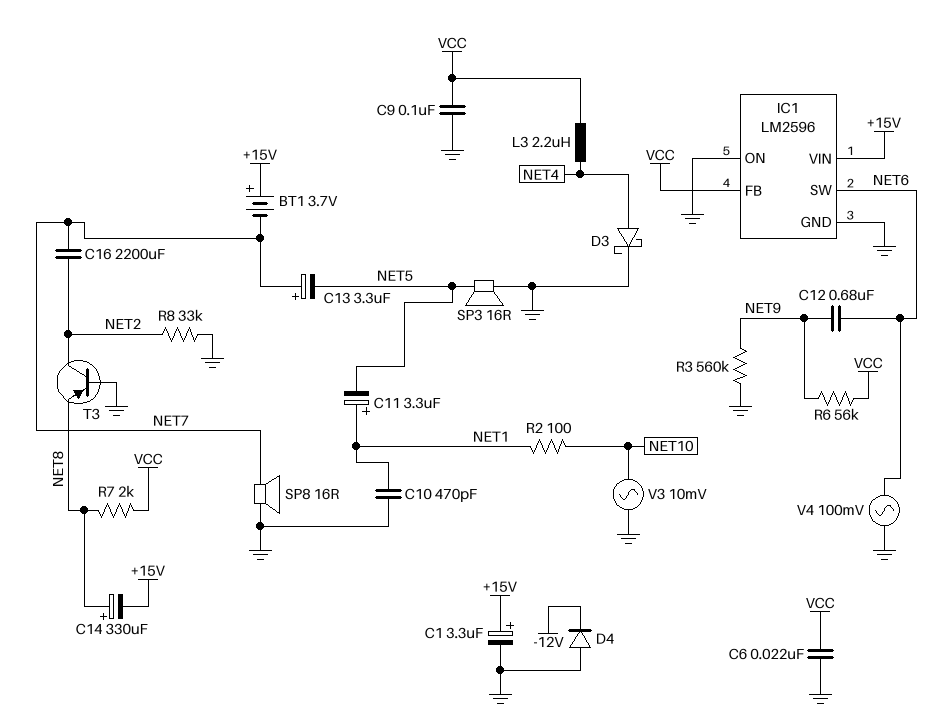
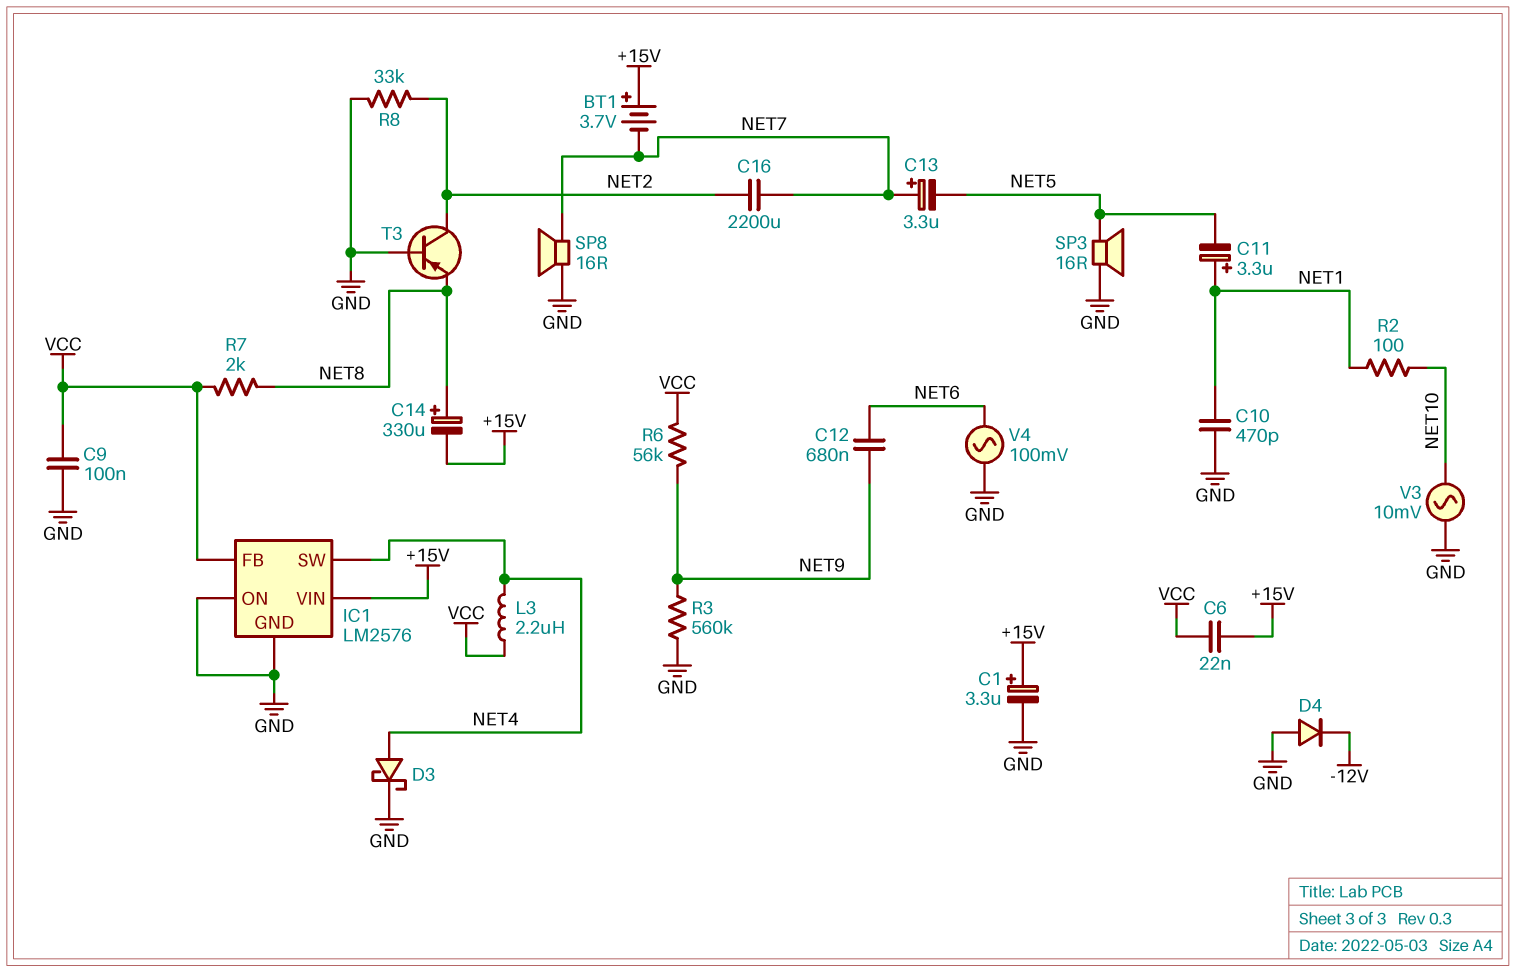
C6: 22nF (GND, VCC) -> 22nF (+15V, VCC)
IC1: LM2596 -> LM2576
IC1 pin SW: NET6 -> NET4

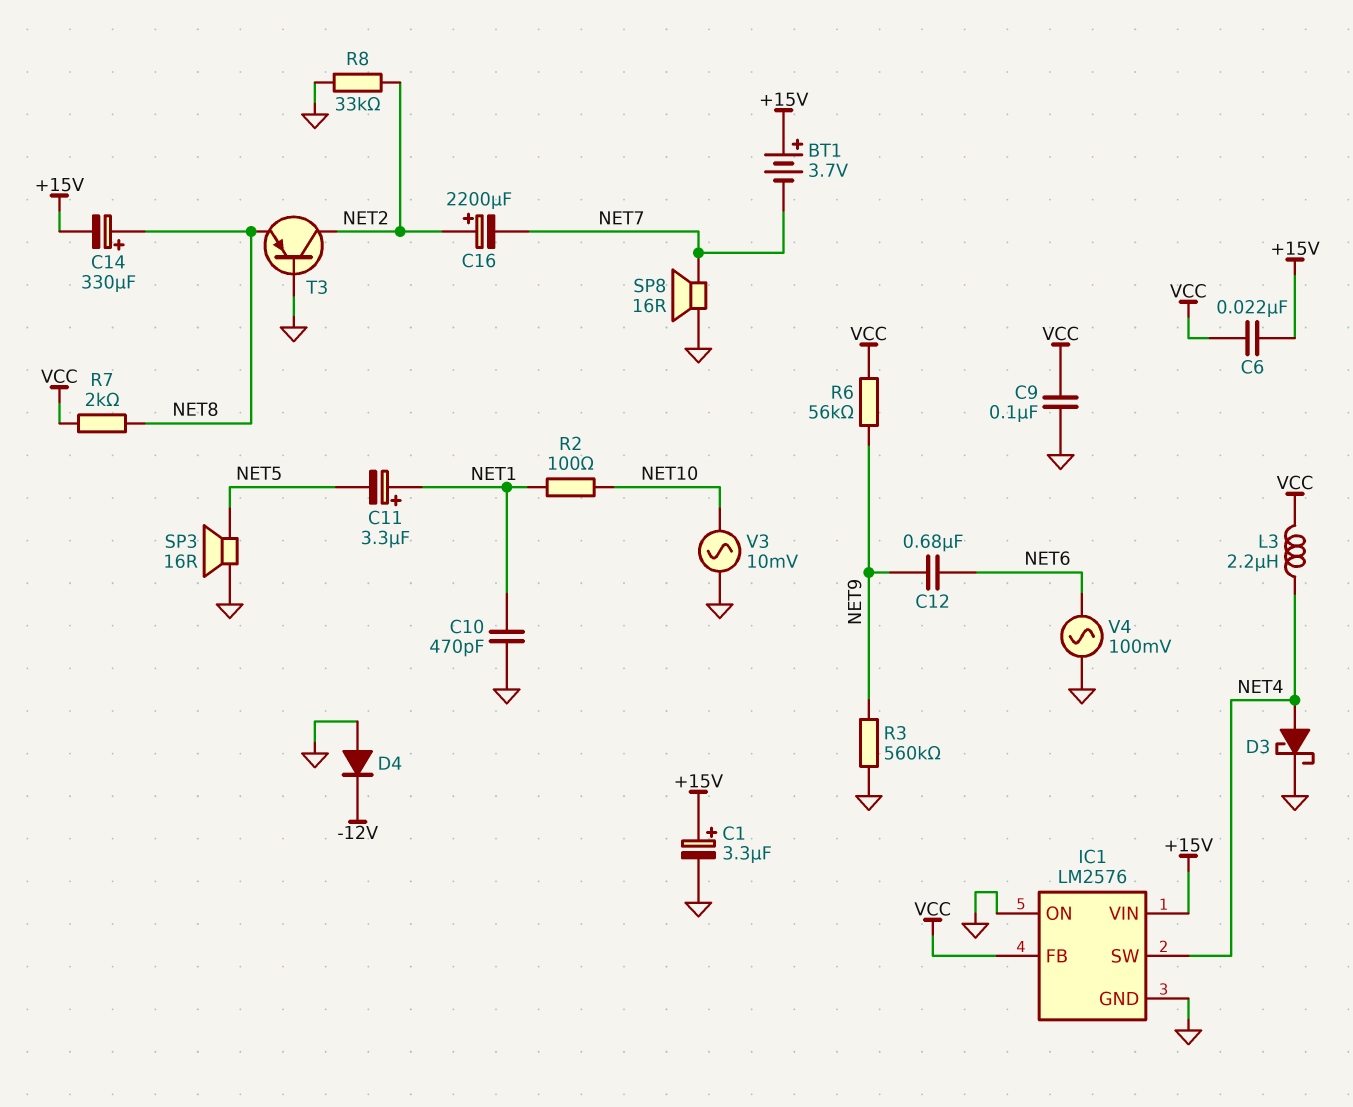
C13: 3.3uF (plus NET7, minus NET5) -> none
C16: 2200uF (NET2, NET7) -> 2200uF (plus NET2, minus NET7)

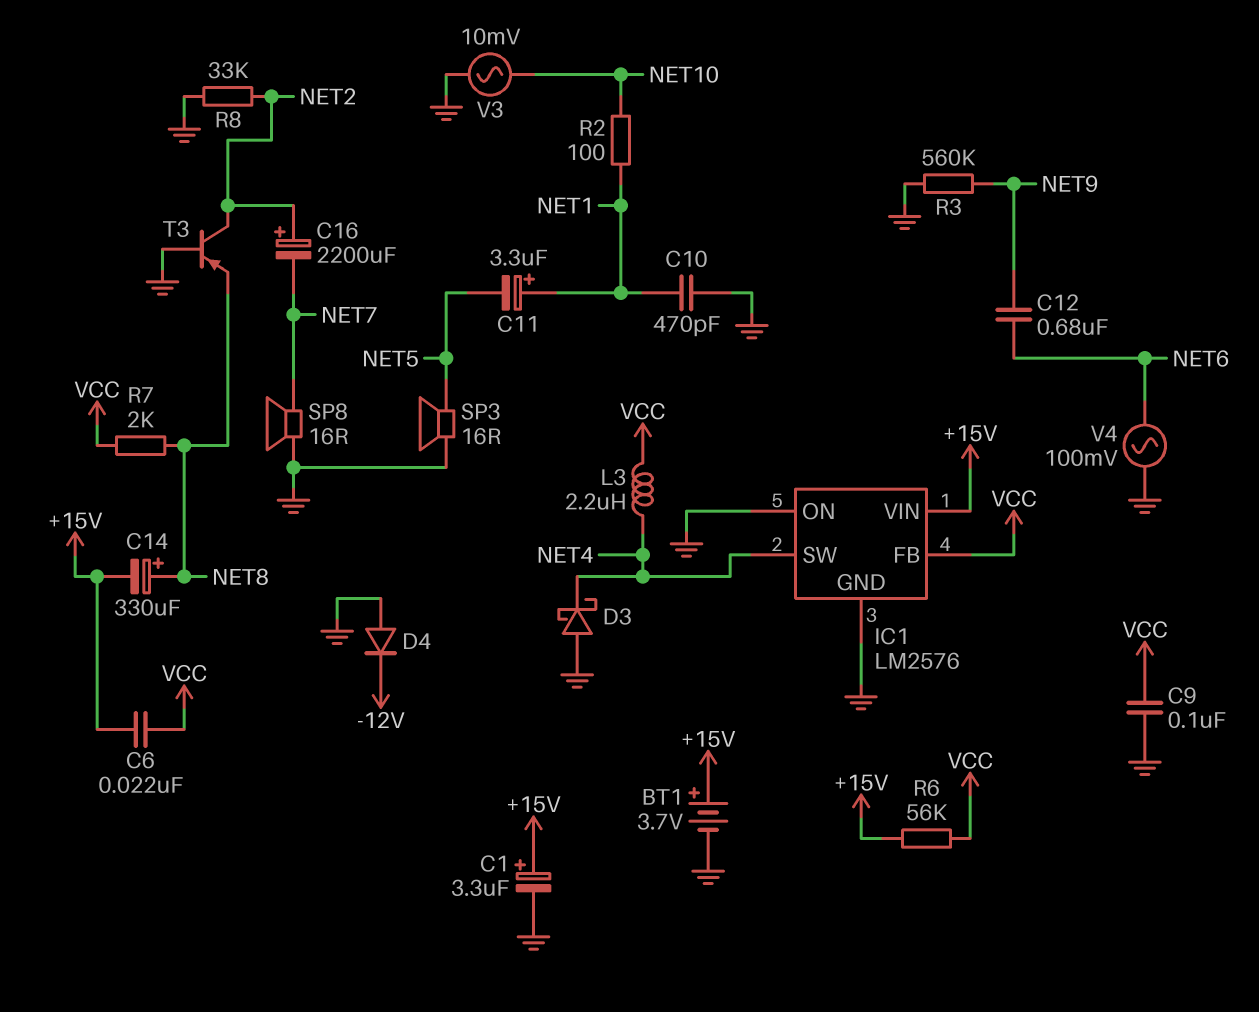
BT1: 3.7V (plus +15V, minus NET7) -> 3.7V (plus +15V, minus GND)
D3: schottky (A NET4, K GND) -> schottky (A GND, K NET4)
R6: 56k (NET9, VCC) -> 56k (+15V, VCC)

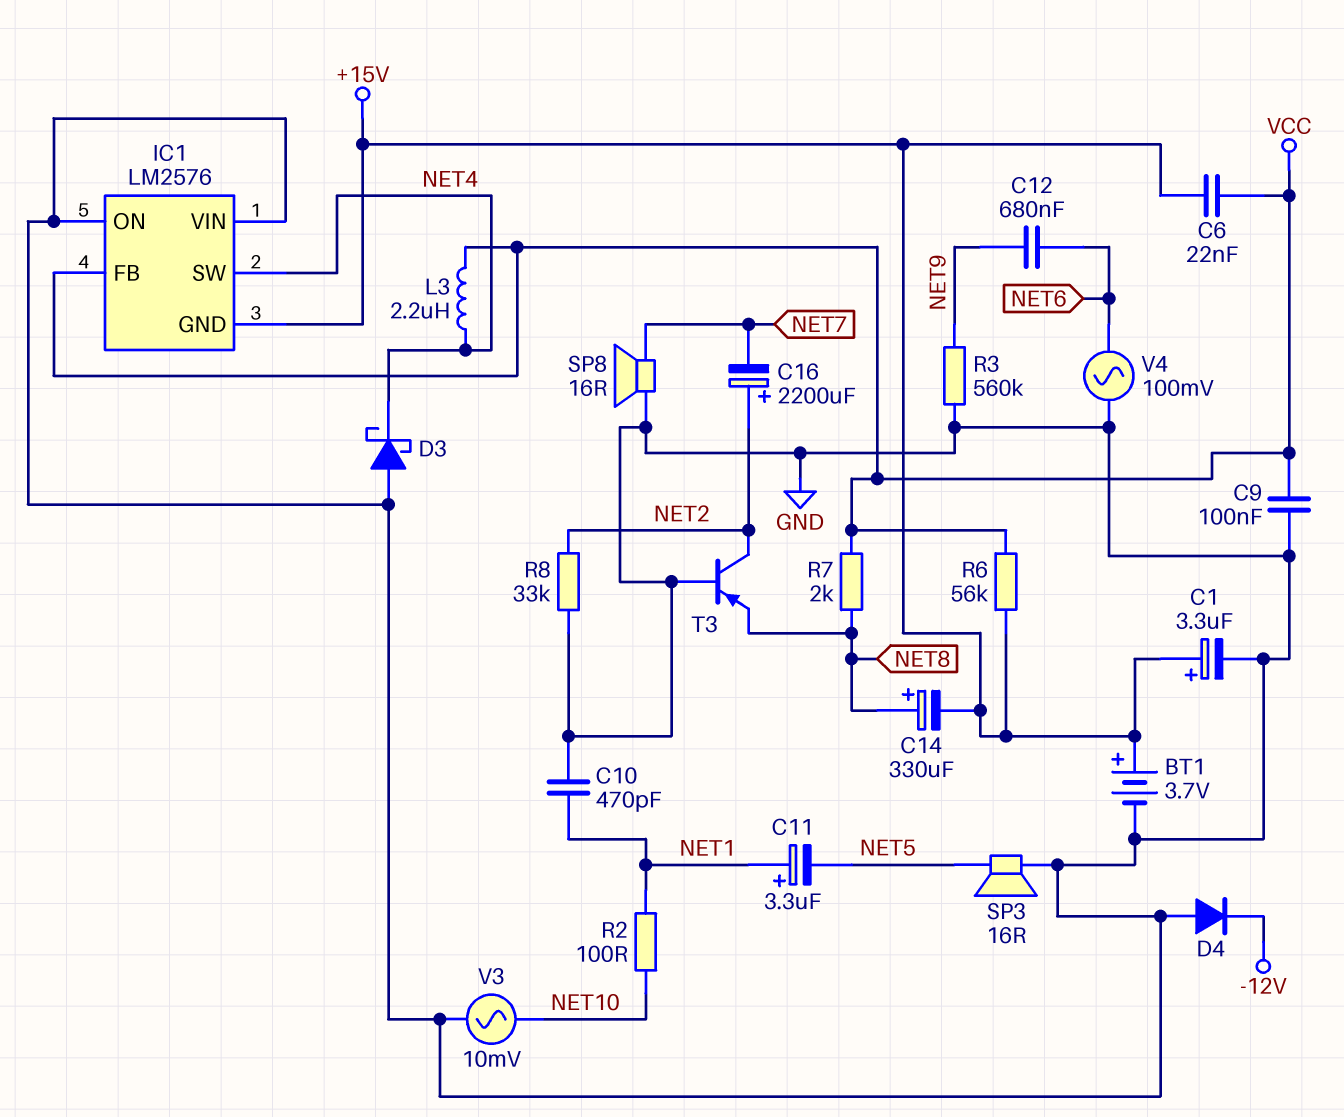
IC1 pin GND: GND -> +15V
IC1 pin VIN: +15V -> GND

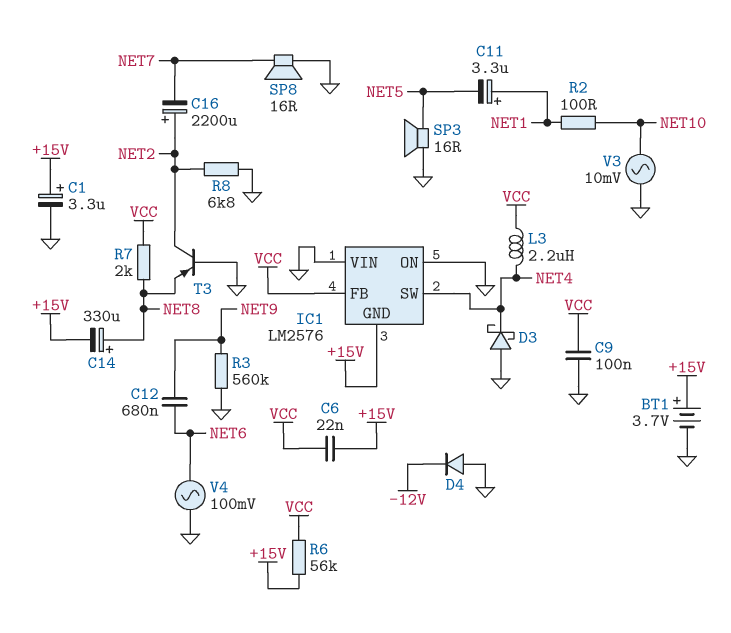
C10: 470pF (GND, NET1) -> none
R8: 33k (GND, NET2) -> 6.8k (GND, NET2)

